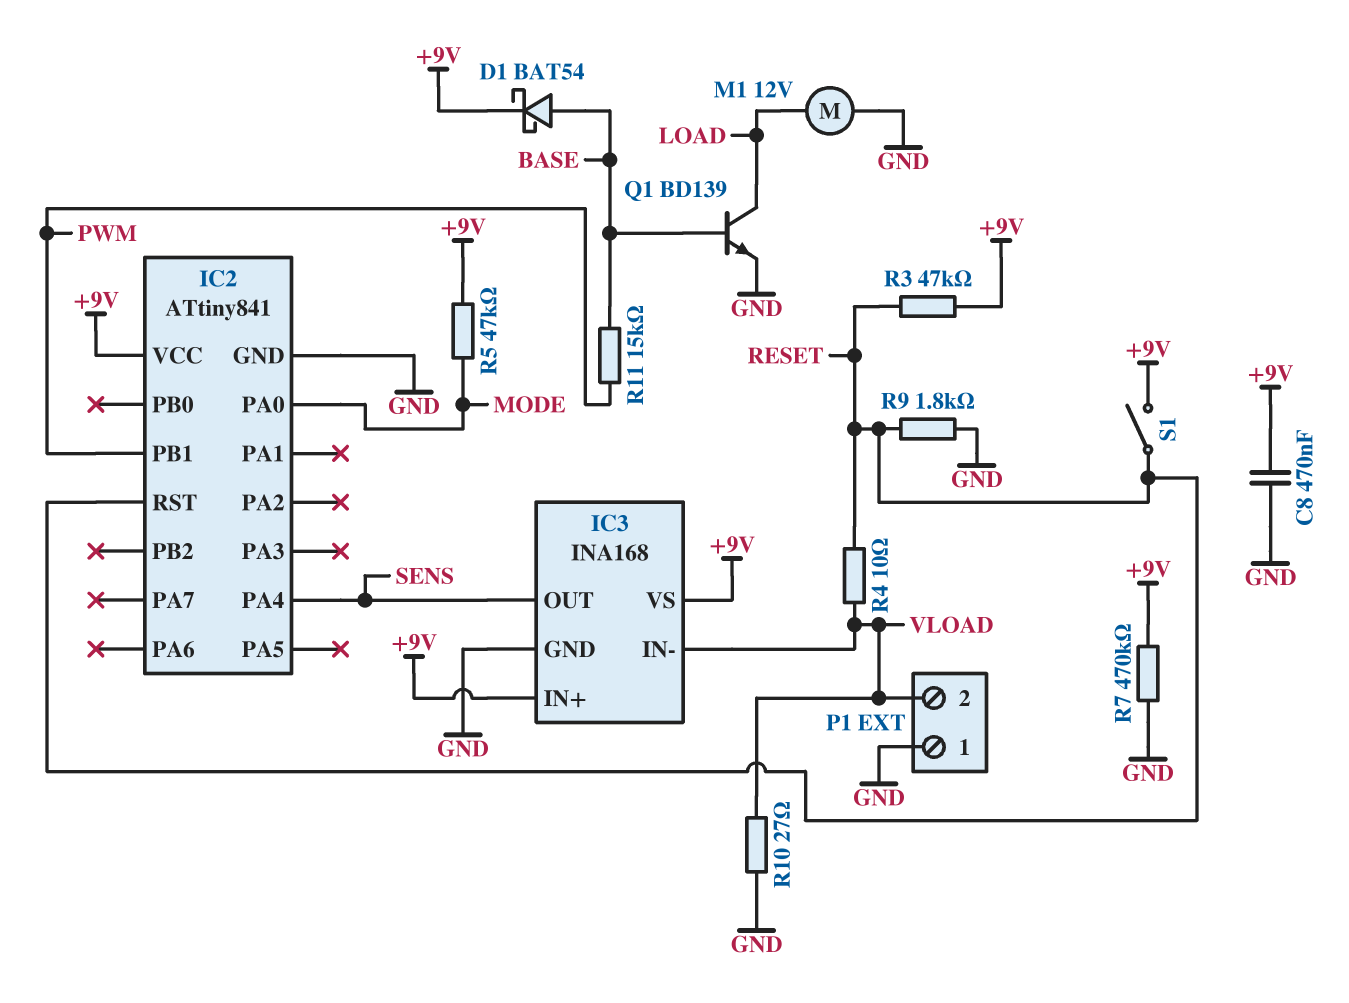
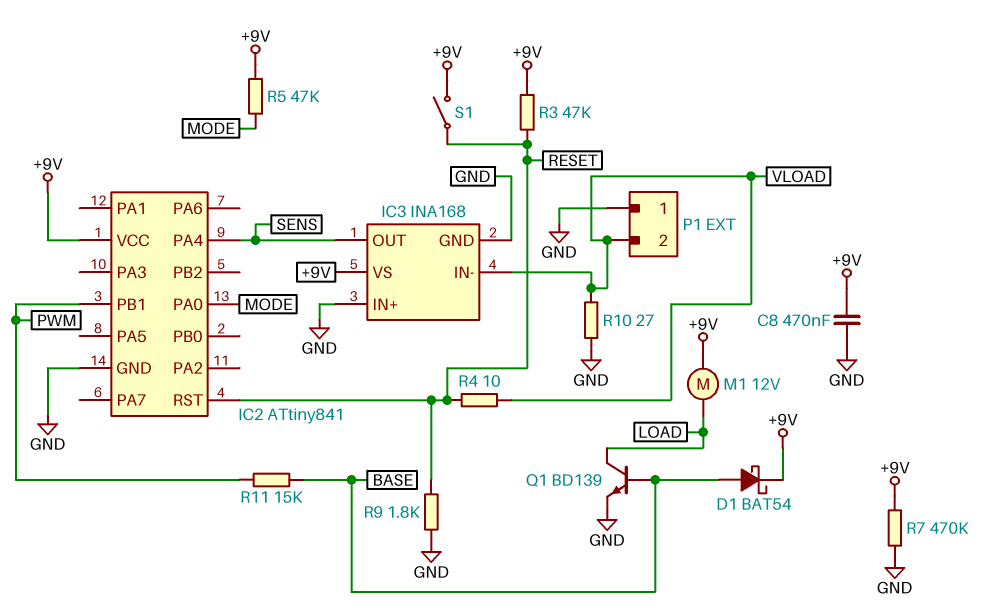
IC3 pin IN+: +9V -> GND
M1: motor 12V (GND, LOAD) -> motor 12V (+9V, LOAD)

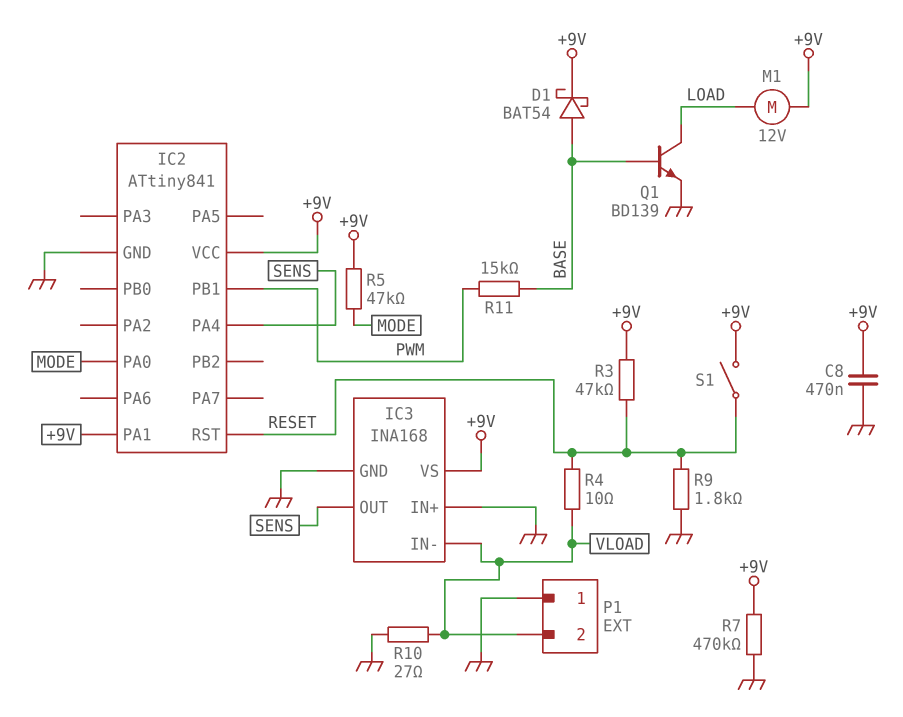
IC2 pin PA1: none -> +9V

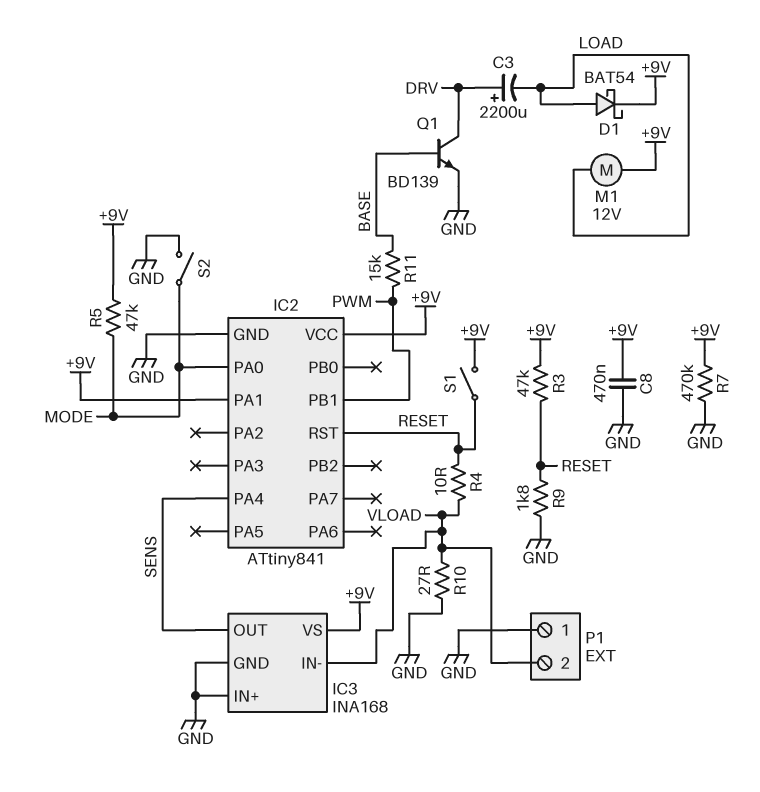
C3: none -> 2200uF (plus DRV, minus LOAD)
D1: schottky BAT54 (A BASE, K +9V) -> schottky BAT54 (A LOAD, K +9V)
Q1: NPN BD139 (B BASE, C LOAD, E GND) -> NPN BD139 (B BASE, C DRV, E GND)
S2: none -> switch (GND, MODE)

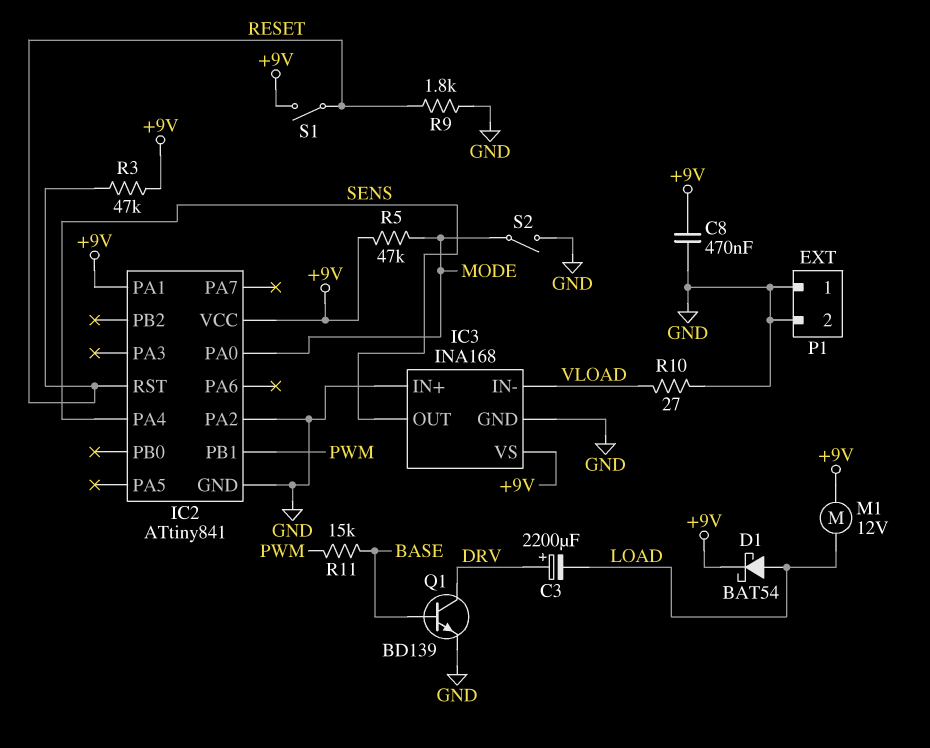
IC2 pin PA2: none -> GND
P1 pin 2: VLOAD -> GND
R4: 10 (RESET, VLOAD) -> none
R7: 470k (+9V, GND) -> none

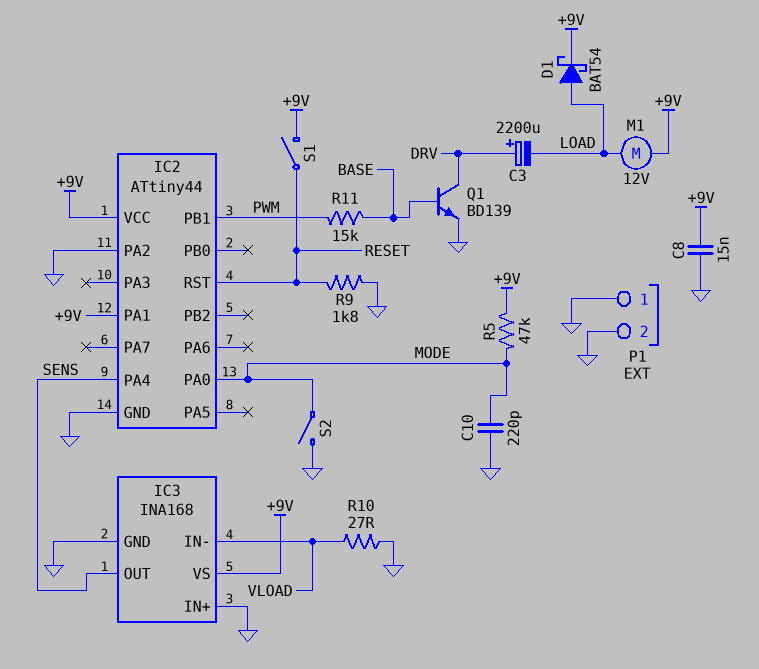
C8: 470nF (+9V, GND) -> 15nF (+9V, GND)
C10: none -> 220pF (GND, MODE)
IC2: ATtiny841 -> ATtiny44
R3: 47k (+9V, RESET) -> none

